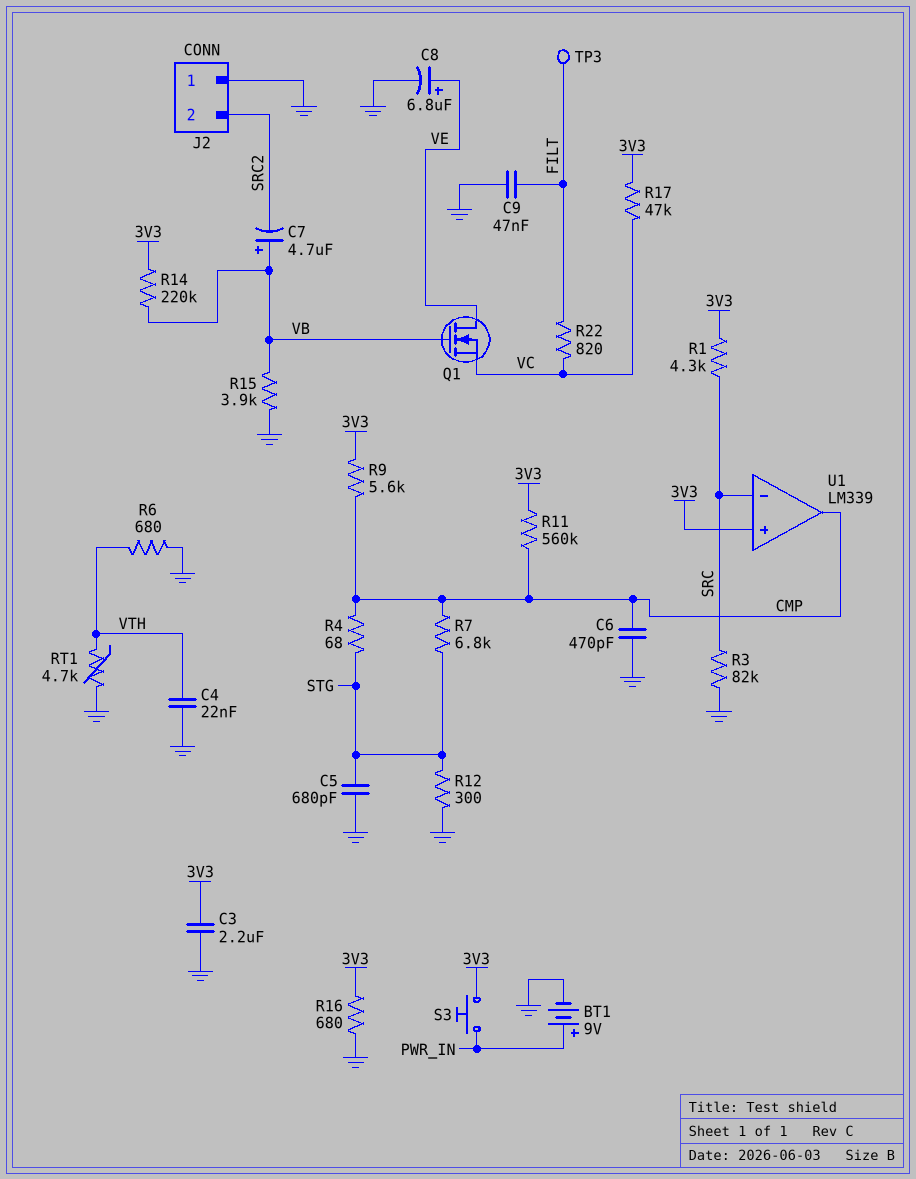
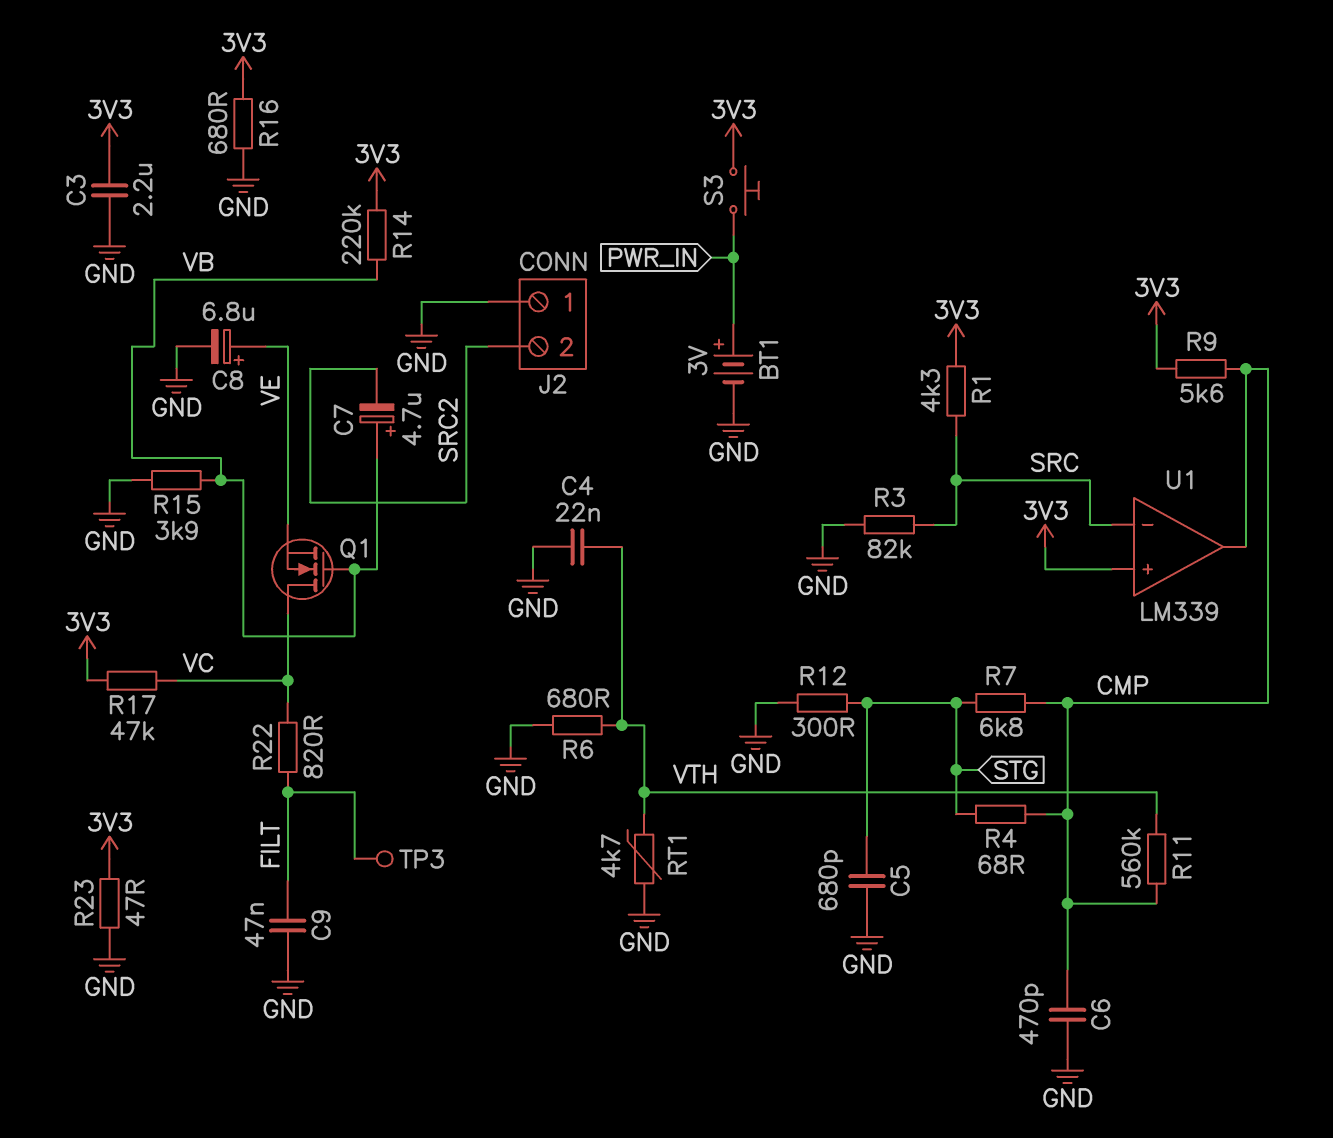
BT1: 9V (plus PWR_IN, minus GND) -> 3V (plus PWR_IN, minus GND)
Q1: NMOS (G VB, D VE, S VC) -> NMOS (G VB, D VC, S VE)
R11: 560k (3V3, CMP) -> 560k (CMP, VTH)
R23: none -> 47 (3V3, GND)

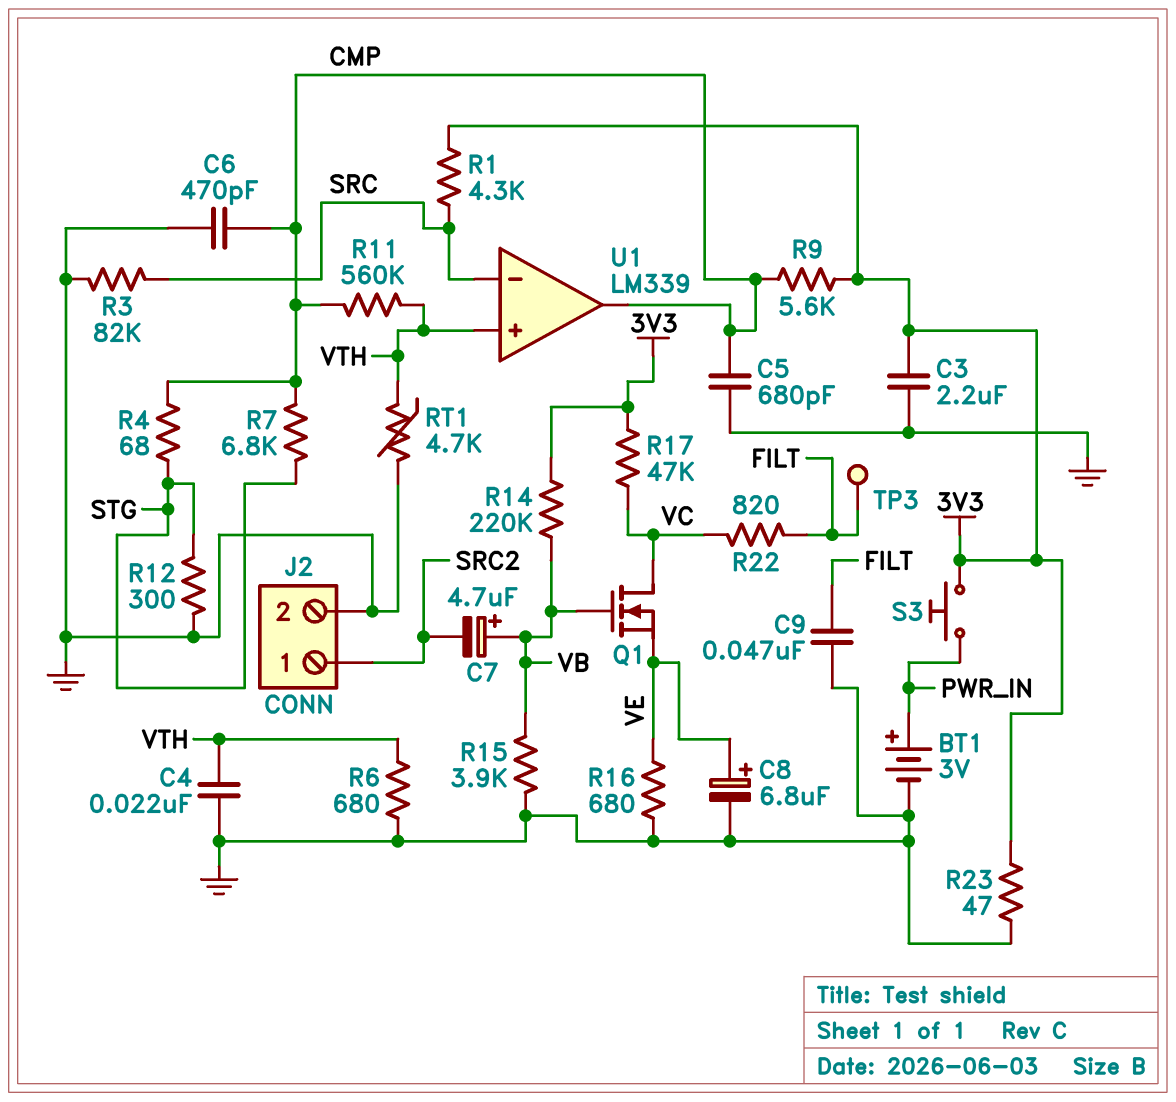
C5: 680pF (GND, STG) -> 680pF (CMP, GND)
J2 pin 1: GND -> SRC2
J2 pin 2: SRC2 -> GND
R16: 680 (3V3, GND) -> 680 (GND, VE)
U1 pin in+: 3V3 -> VTH

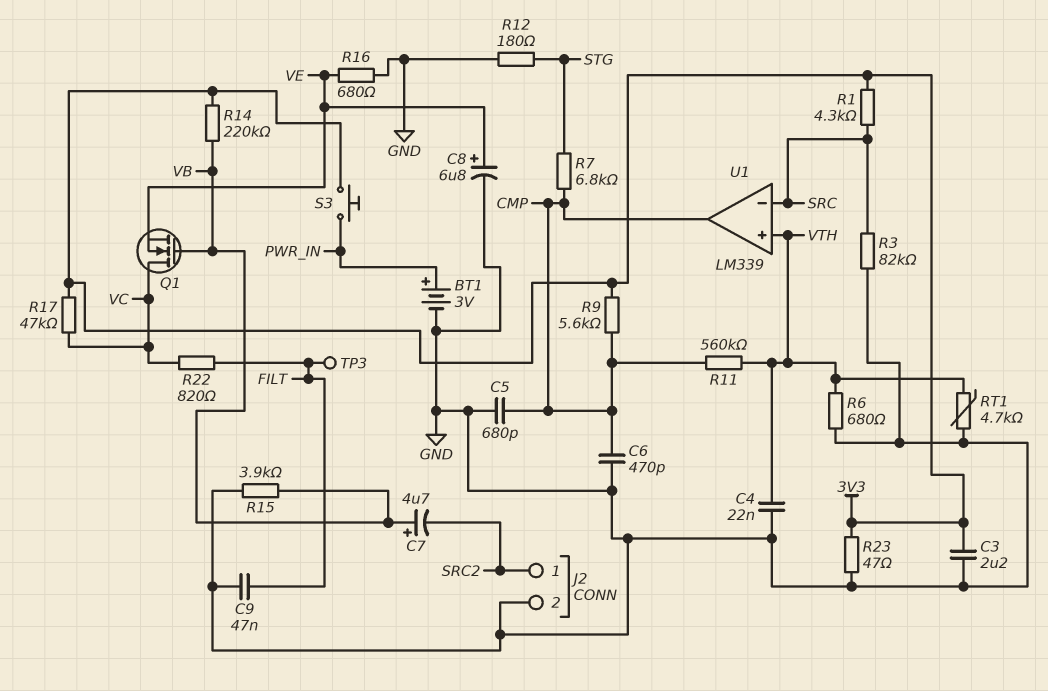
R4: 68 (CMP, STG) -> none
R12: 300 (GND, STG) -> 180 (GND, STG)

